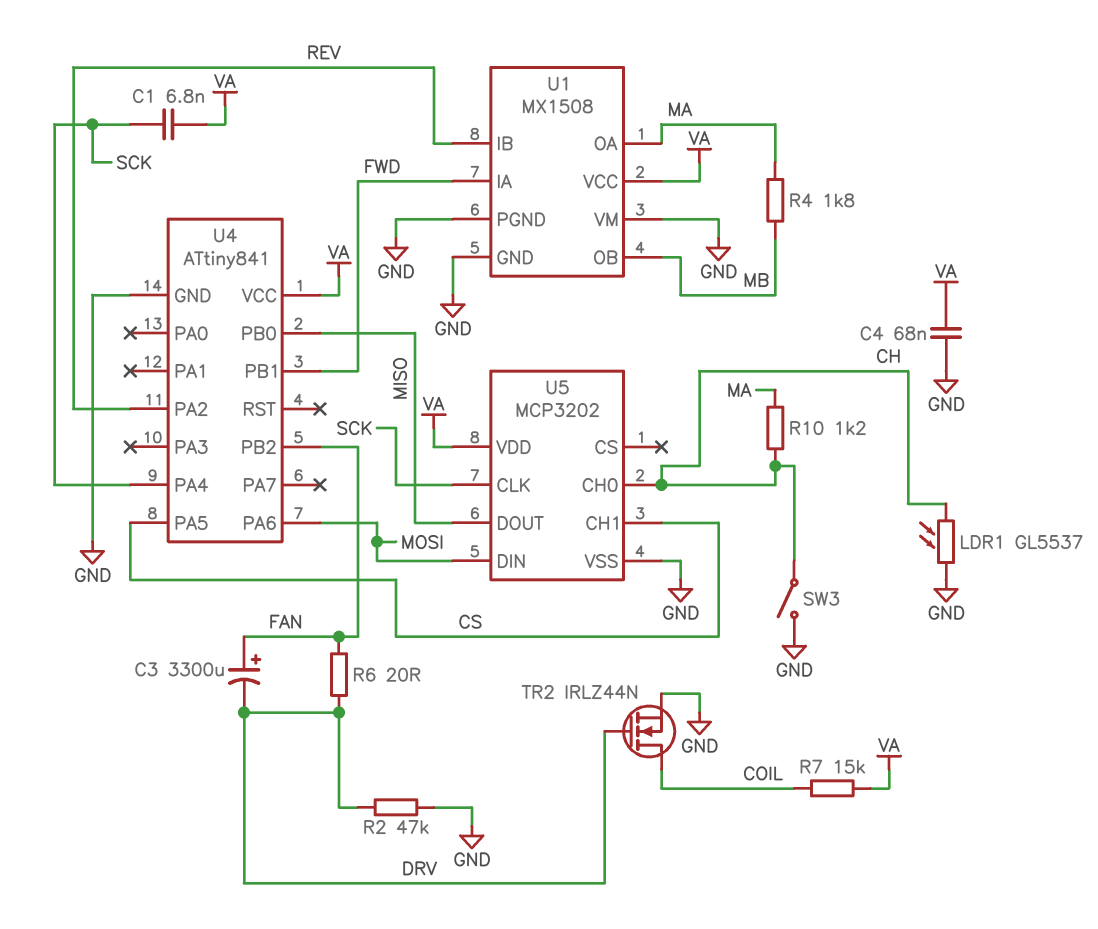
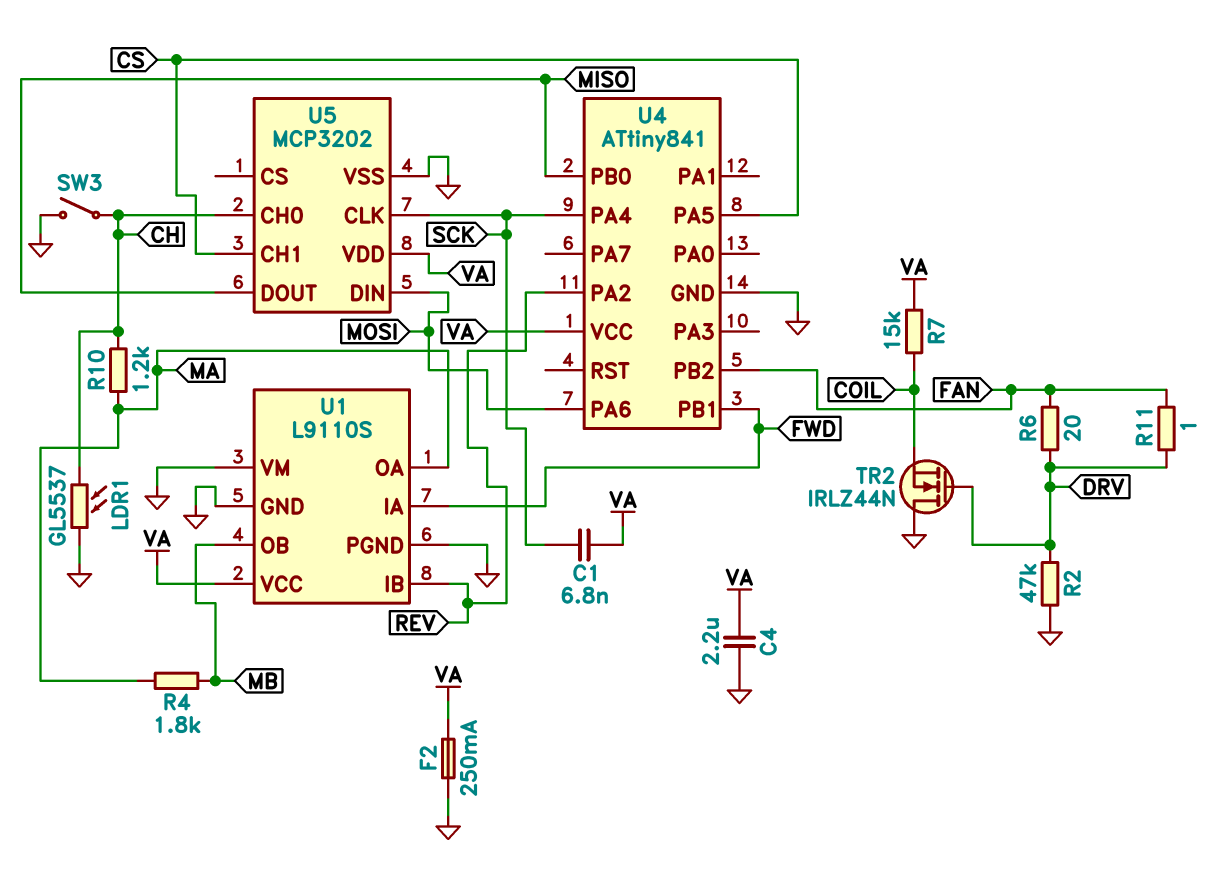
C3: 3300uF (plus FAN, minus DRV) -> none
C4: 68nF (GND, VA) -> 2.2uF (GND, VA)
F2: none -> 250mA (GND, VA)
R11: none -> 1 (DRV, FAN)
TR2: NMOS IRLZ44N (G DRV, D COIL, S GND) -> NMOS IRLZ44N (G DRV, D GND, S COIL)
U1: MX1508 -> L9110S

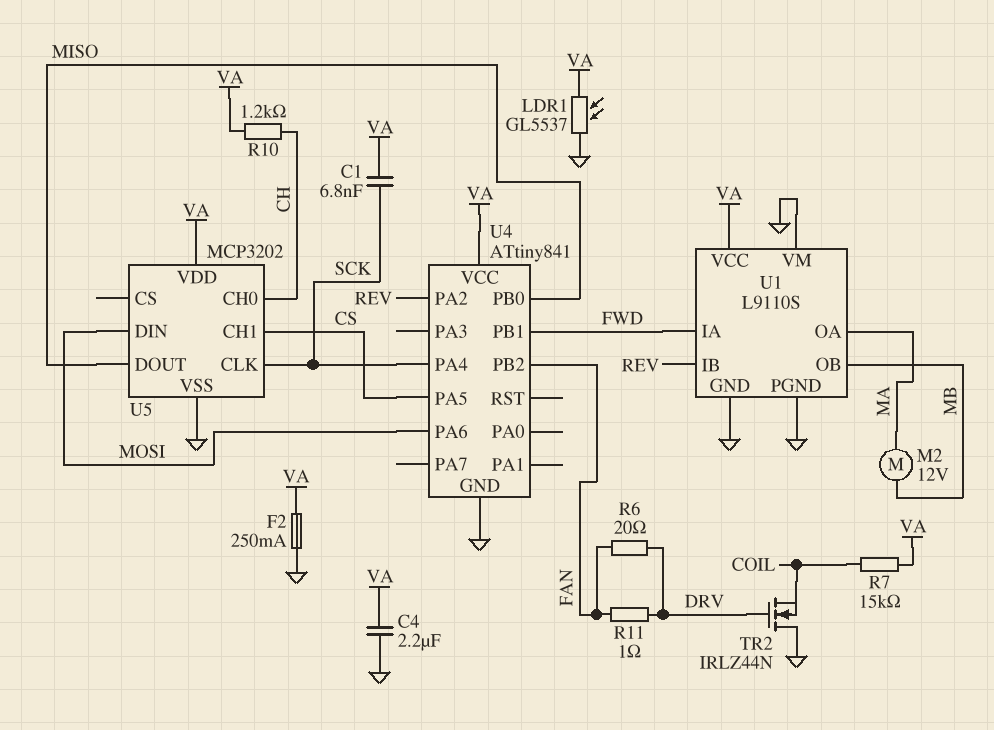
LDR1: GL5537 (CH, GND) -> GL5537 (GND, VA)
M2: none -> motor 12V (MA, MB)
R2: 47k (DRV, GND) -> none
R4: 1.8k (MA, MB) -> none
R10: 1.2k (CH, MA) -> 1.2k (CH, VA)
SW3: switch (CH, GND) -> none

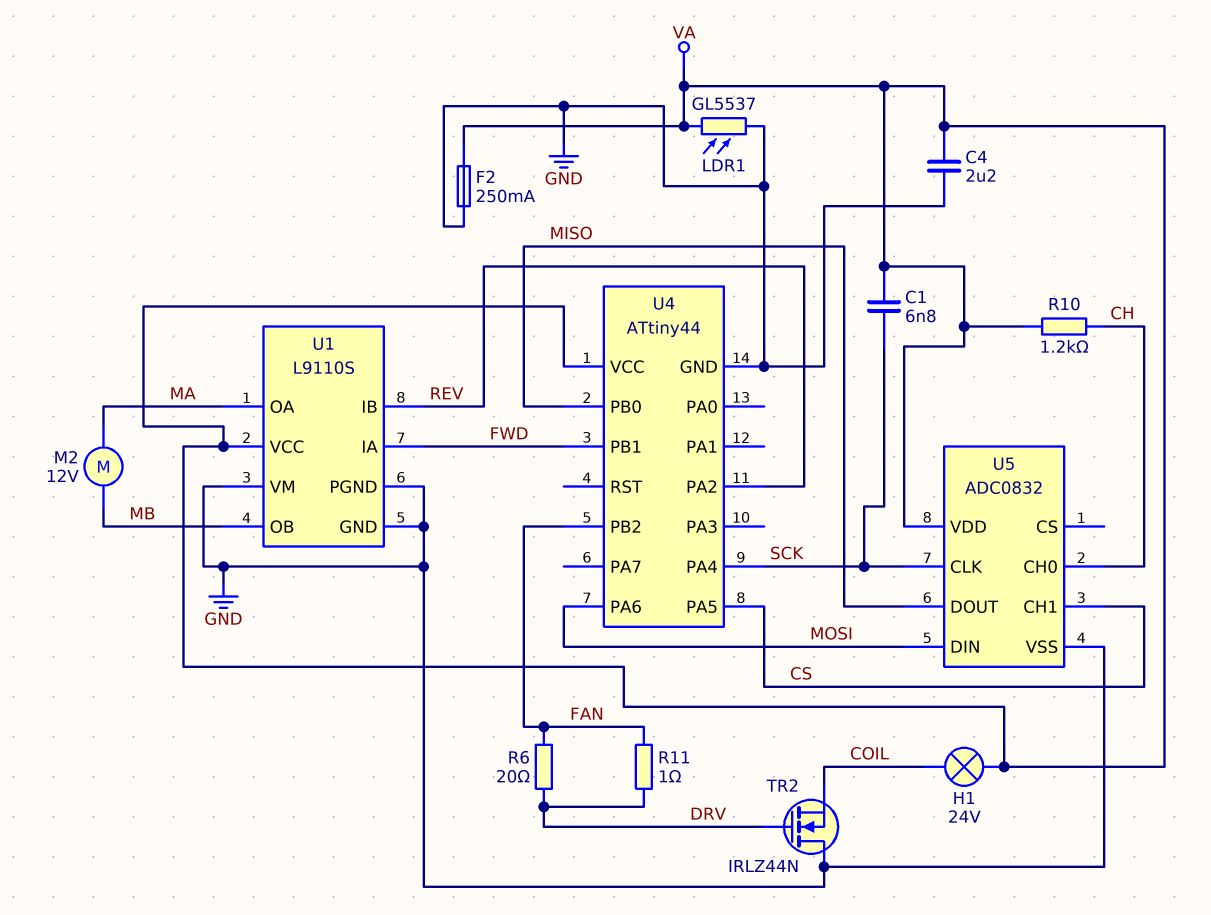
H1: none -> lamp 24V (COIL, VA)
R7: 15k (COIL, VA) -> none
U4: ATtiny841 -> ATtiny44
U5: MCP3202 -> ADC0832

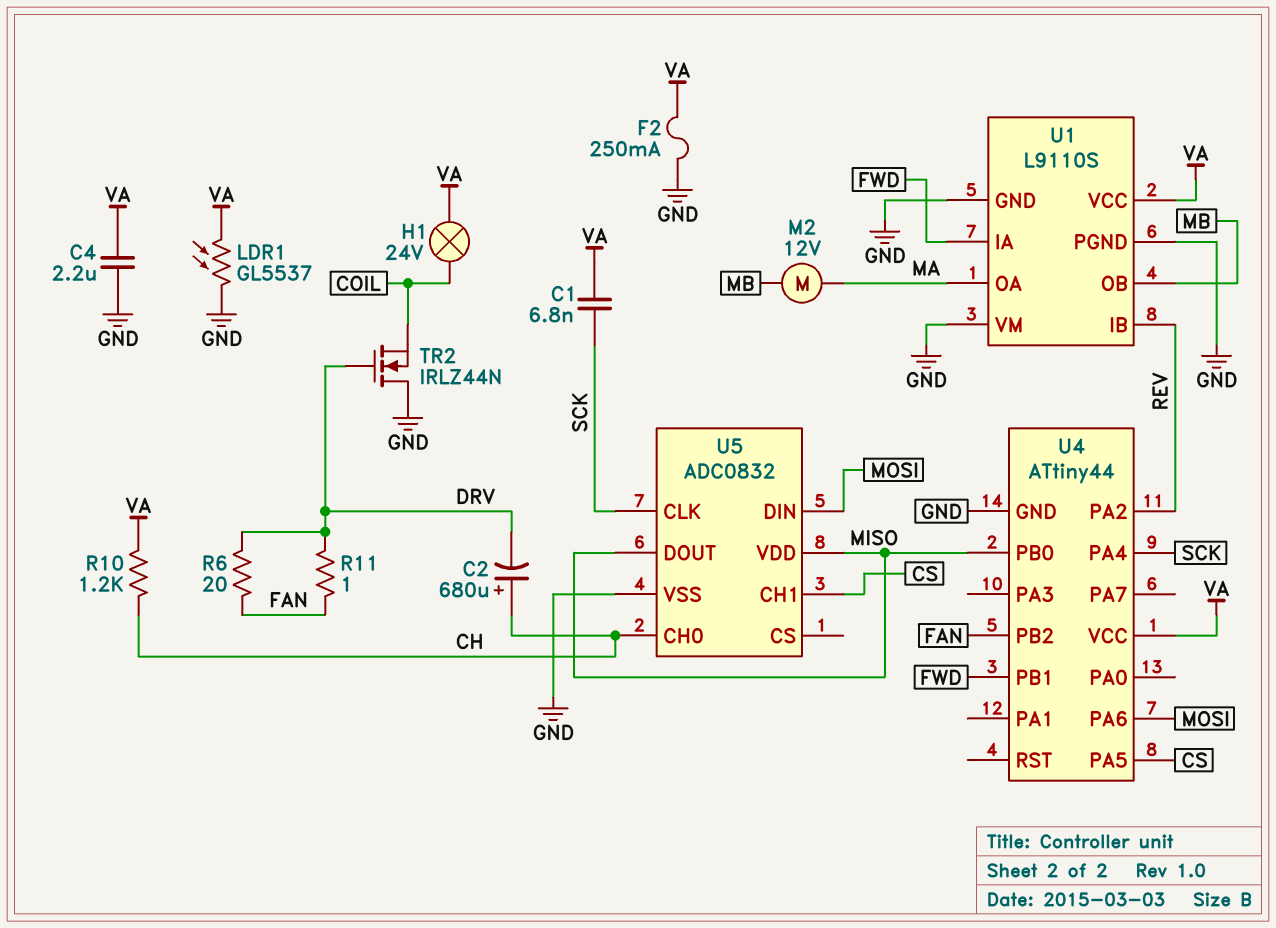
C2: none -> 680uF (plus CH, minus DRV)
U5 pin VDD: VA -> MISO

